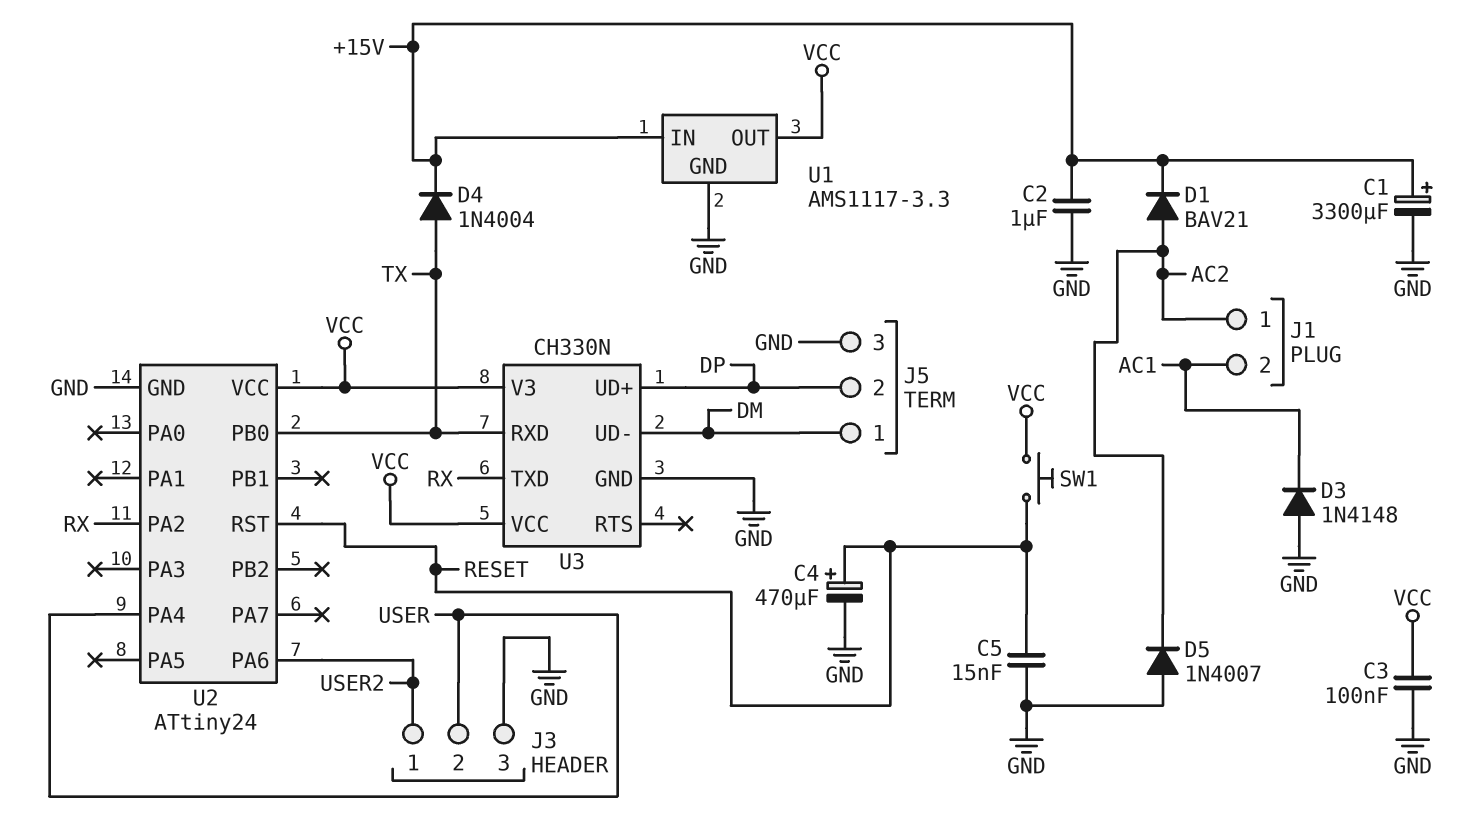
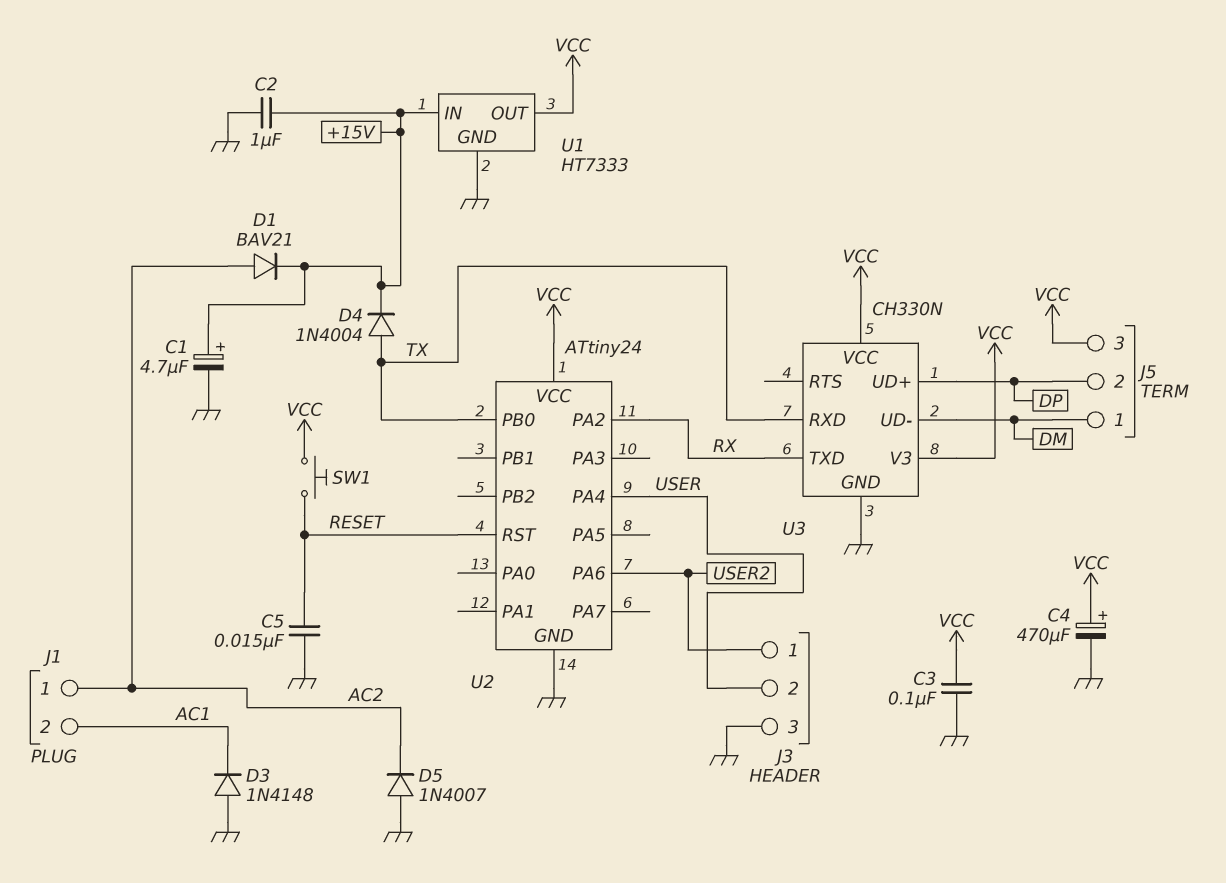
C1: 3300uF (plus +15V, minus GND) -> 4.7uF (plus +15V, minus GND)
C4: 470uF (plus RESET, minus GND) -> 470uF (plus VCC, minus GND)
J5 pin 3: GND -> VCC
U1: AMS1117-3.3 -> HT7333

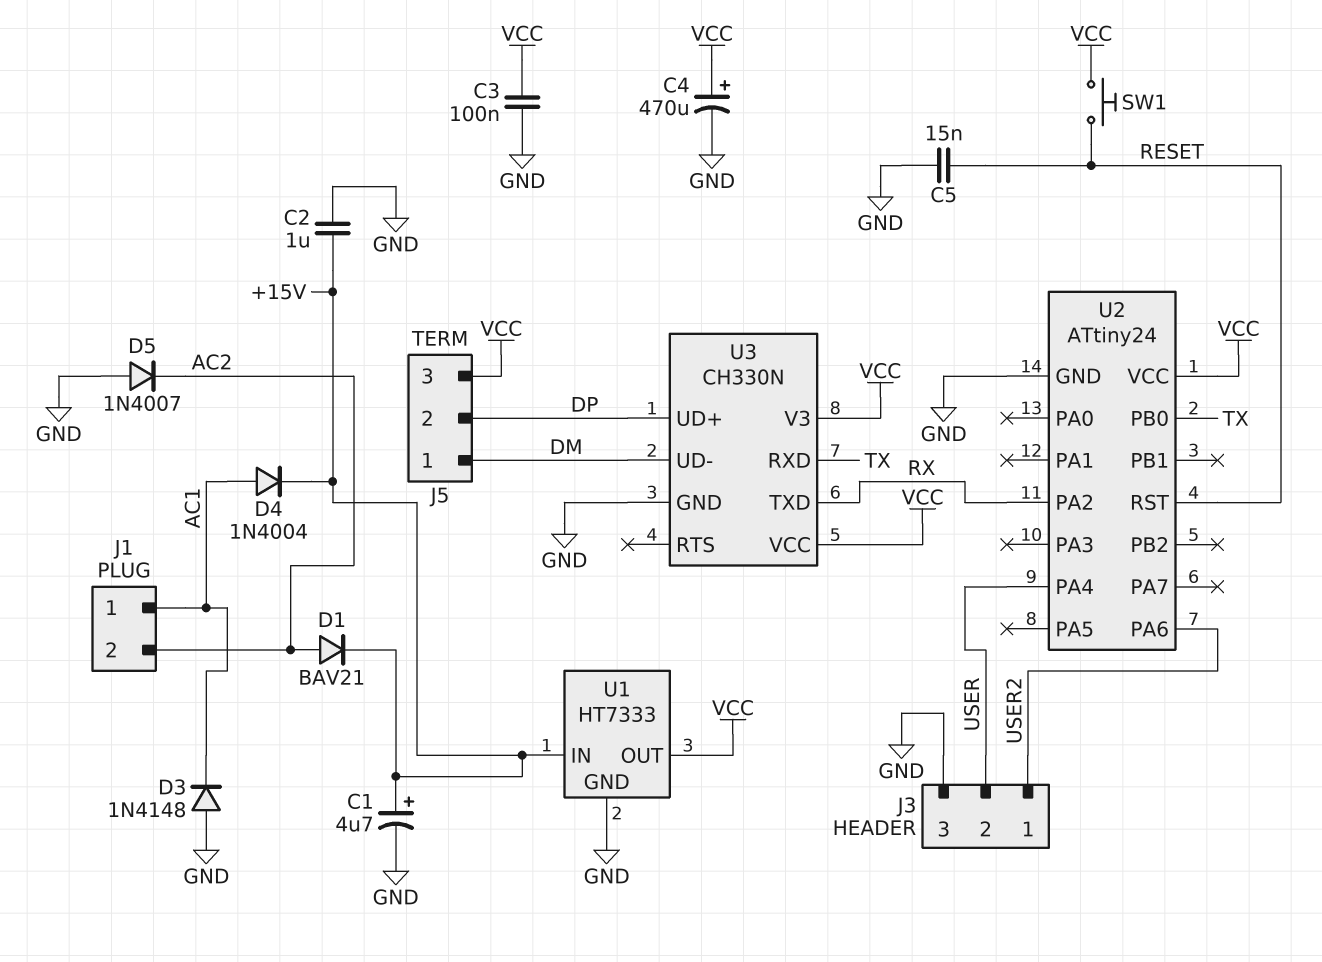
D4: diode 1N4004 (A TX, K +15V) -> diode 1N4004 (A AC1, K +15V)
J1 pin 1: AC2 -> AC1
J1 pin 2: AC1 -> AC2

